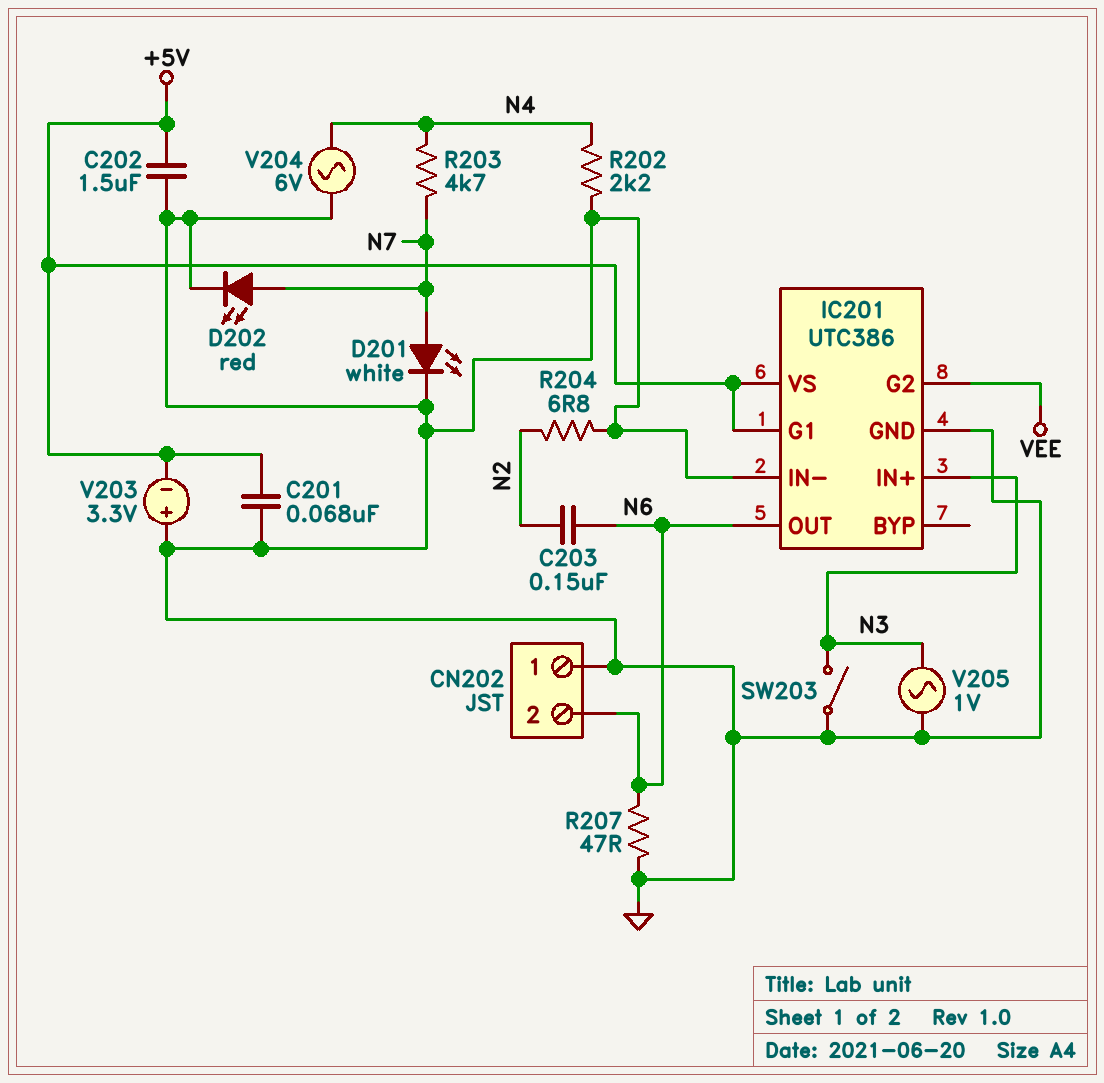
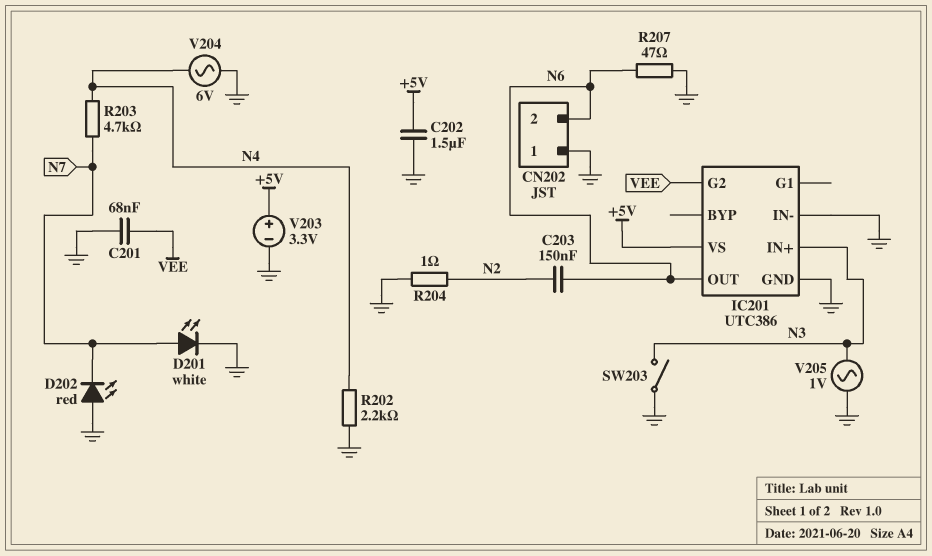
C201: 68nF (+5V, GND) -> 68nF (GND, VEE)
D202: LED red (A N7, K GND) -> LED red (A GND, K N7)
IC201 pin G1: +5V -> none
R204: 6.8 (GND, N2) -> 1 (GND, N2)
V203: 3.3V (plus GND, minus +5V) -> 3.3V (plus +5V, minus GND)

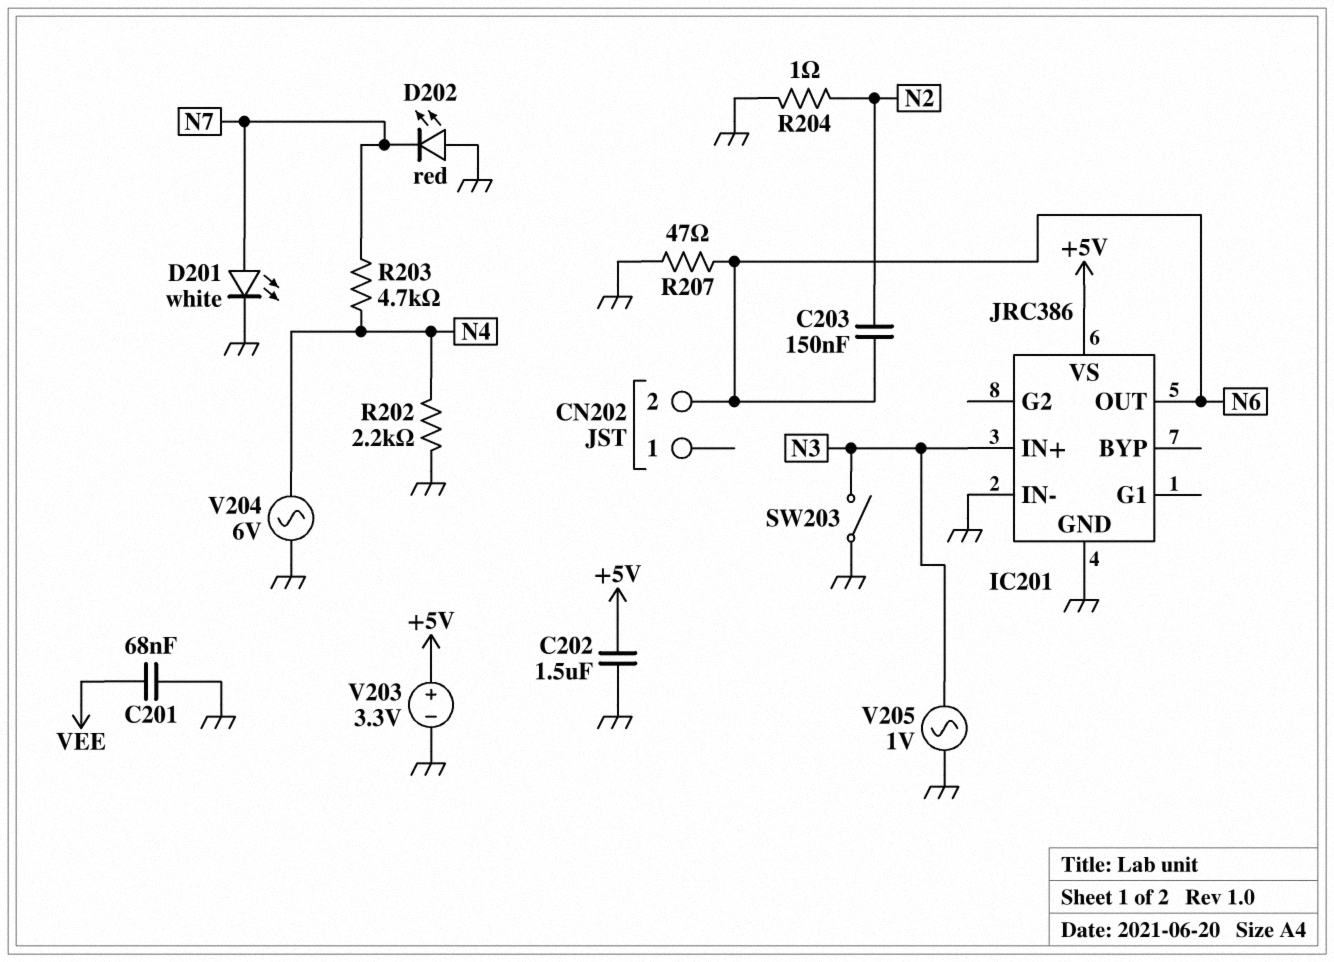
CN202 pin 1: GND -> none
IC201: UTC386 -> JRC386
IC201 pin G2: VEE -> none

